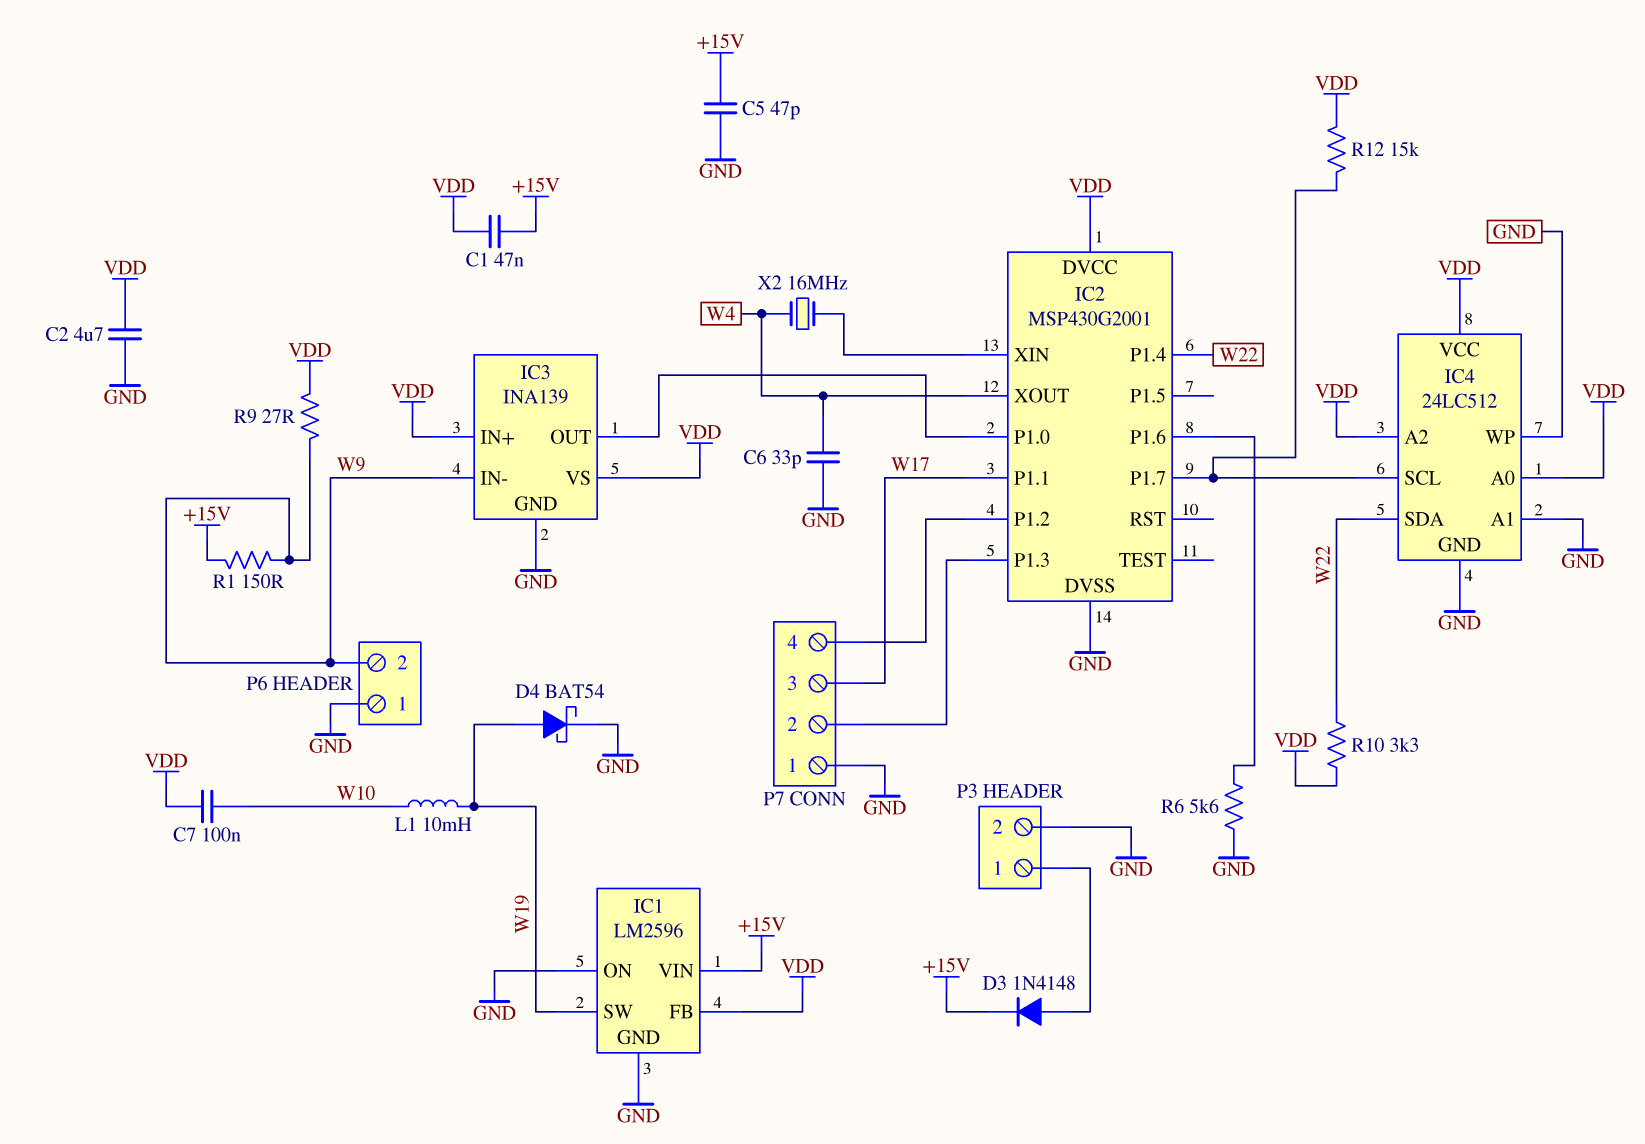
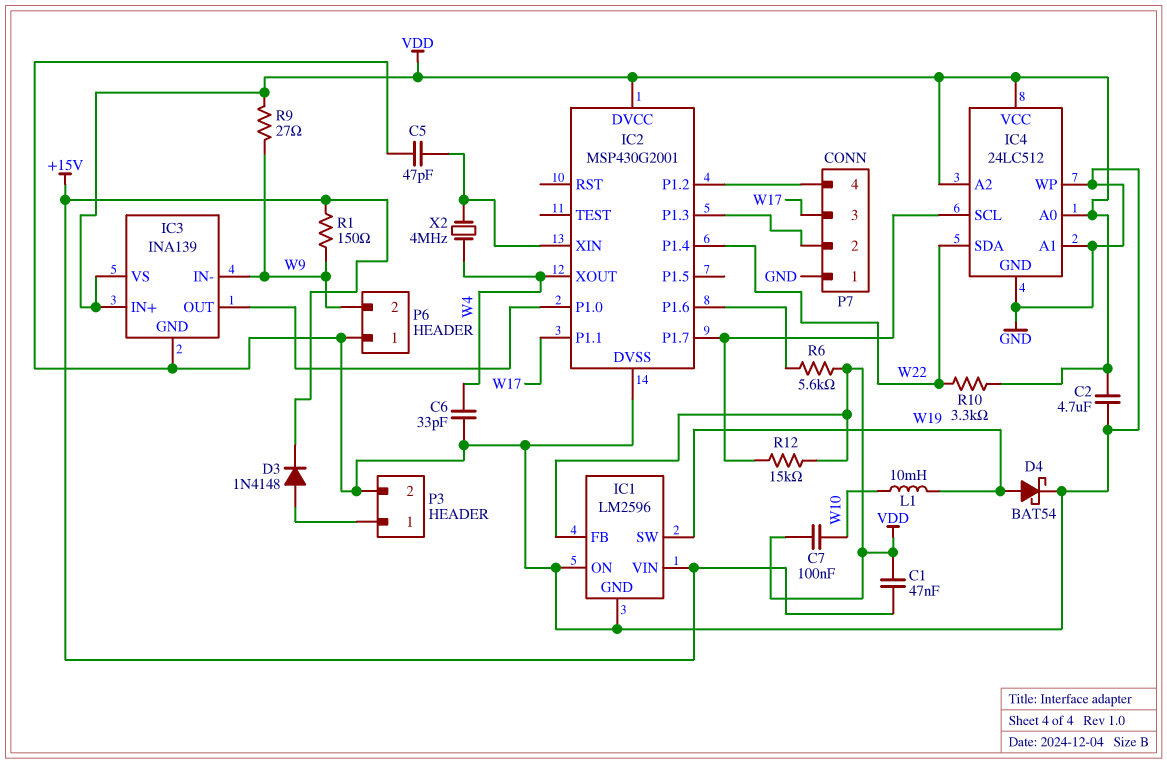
C5: 47pF (+15V, GND) -> 47pF (GND, IC2/XIN)
R6: 5.6k (GND, IC2/P1.6) -> 5.6k (IC2/P1.6, VDD)
X2: 16MHz (IC2/XIN, W4) -> 4MHz (IC2/XIN, W4)

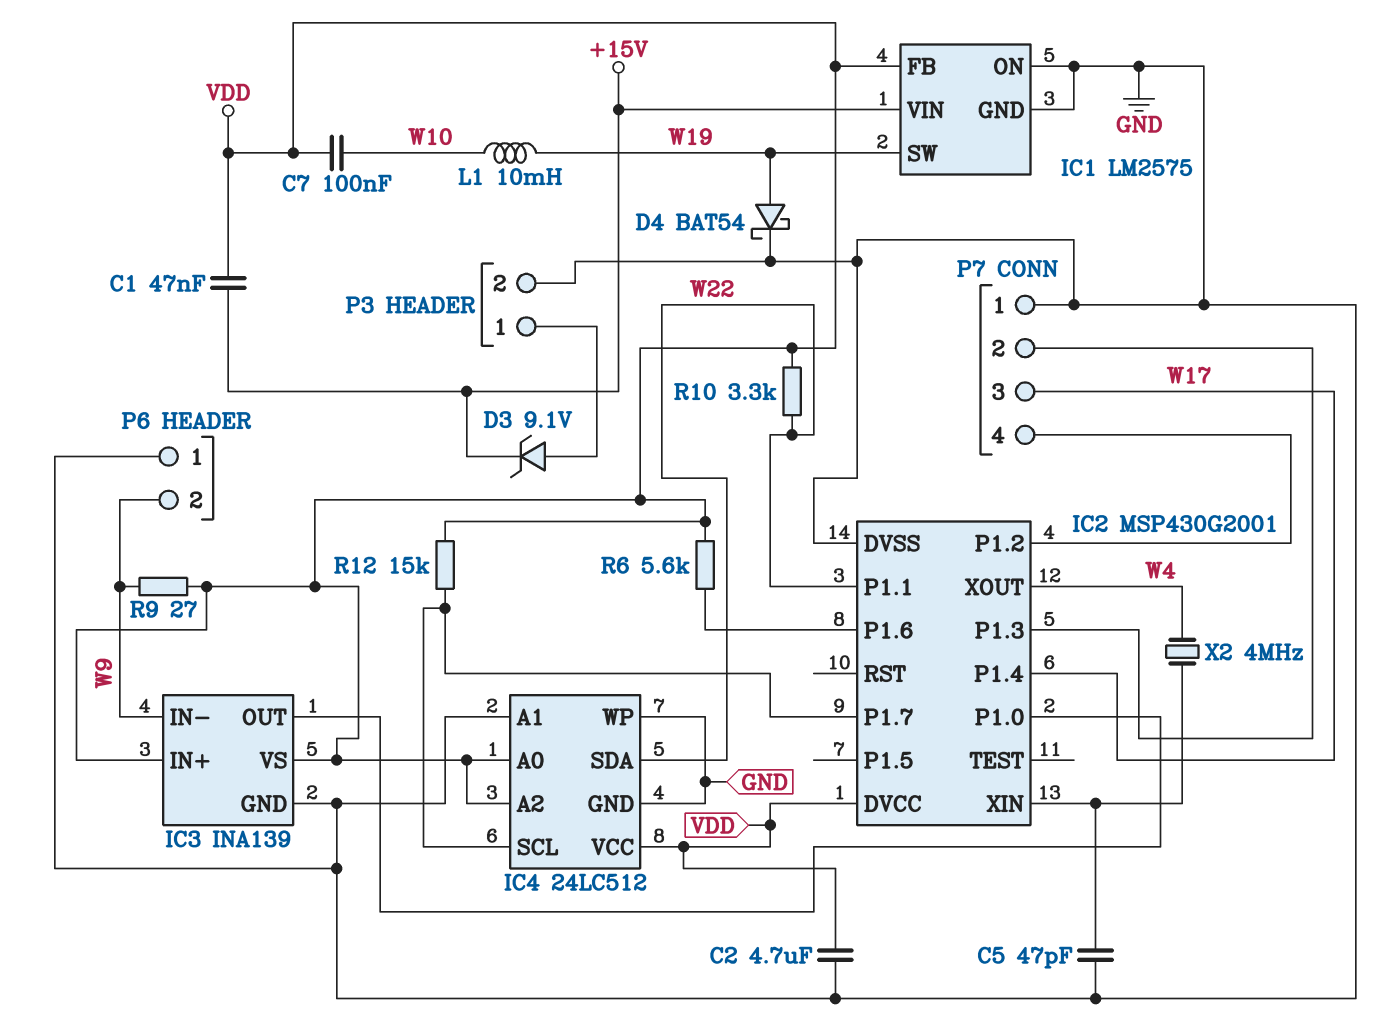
C6: 33pF (GND, W4) -> none
D3: diode 1N4148 (A P3/1, K +15V) -> zener 9.1V (A P3/1, K +15V)
IC1: LM2596 -> LM2575
IC2 pin P1.1: W17 -> W22
IC2 pin P1.4: W22 -> W17
R1: 150 (+15V, W9) -> none

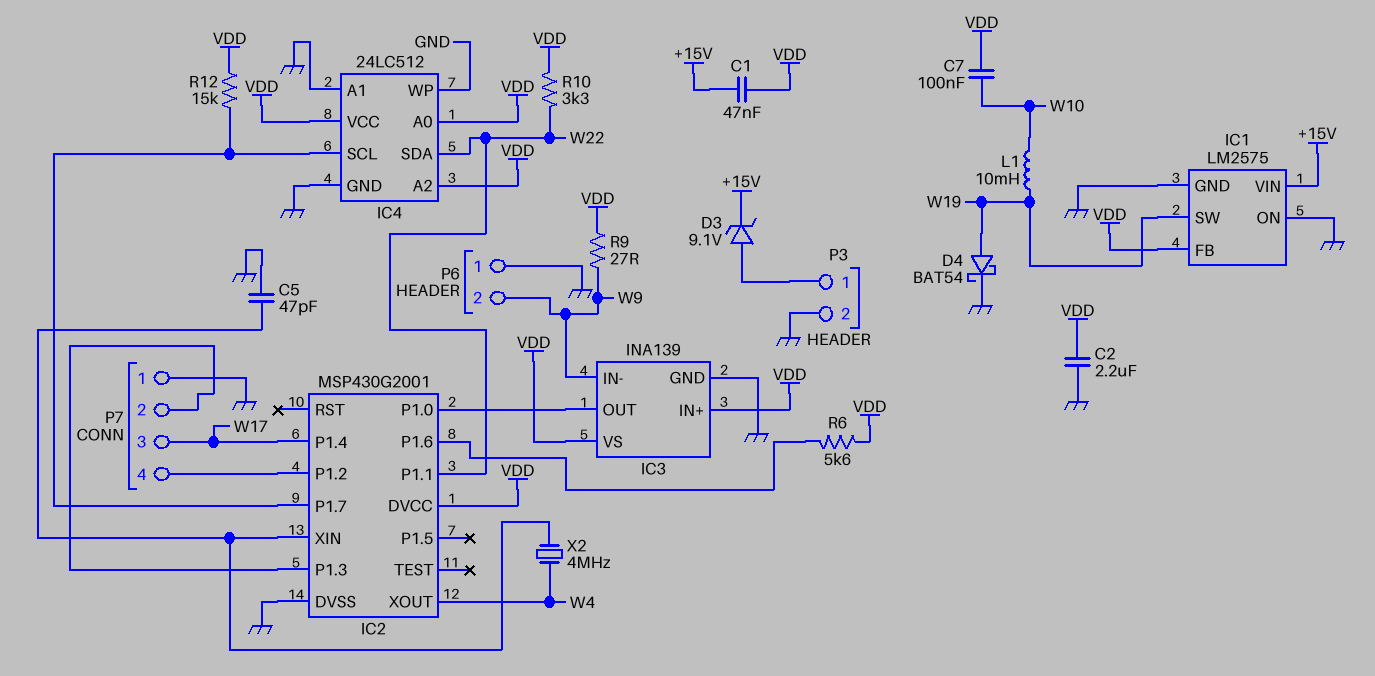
C2: 4.7uF (GND, VDD) -> 2.2uF (GND, VDD)

